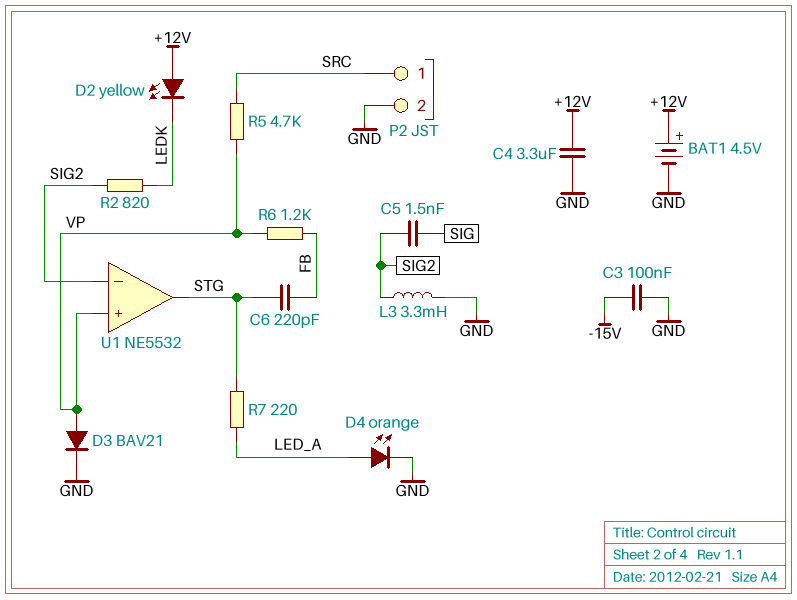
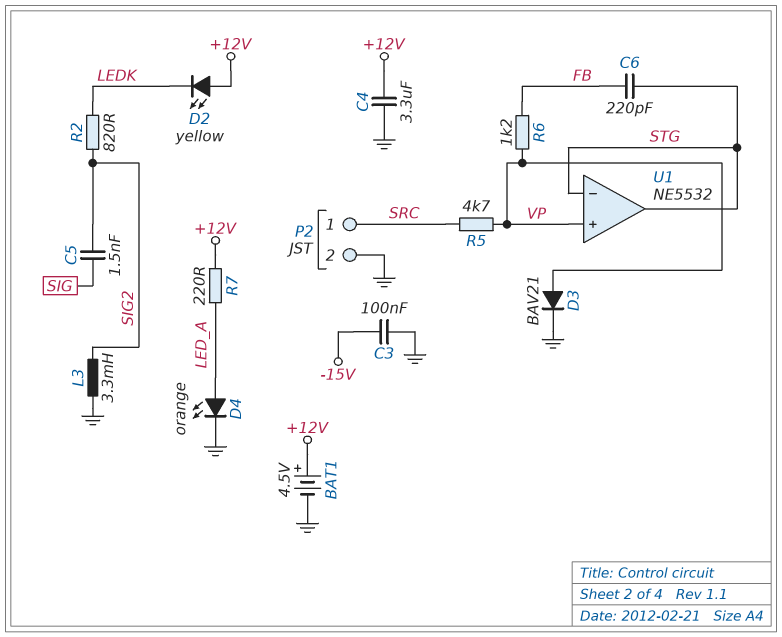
R7: 220 (LED_A, STG) -> 220 (+12V, LED_A)
U1 pin in-: SIG2 -> STG

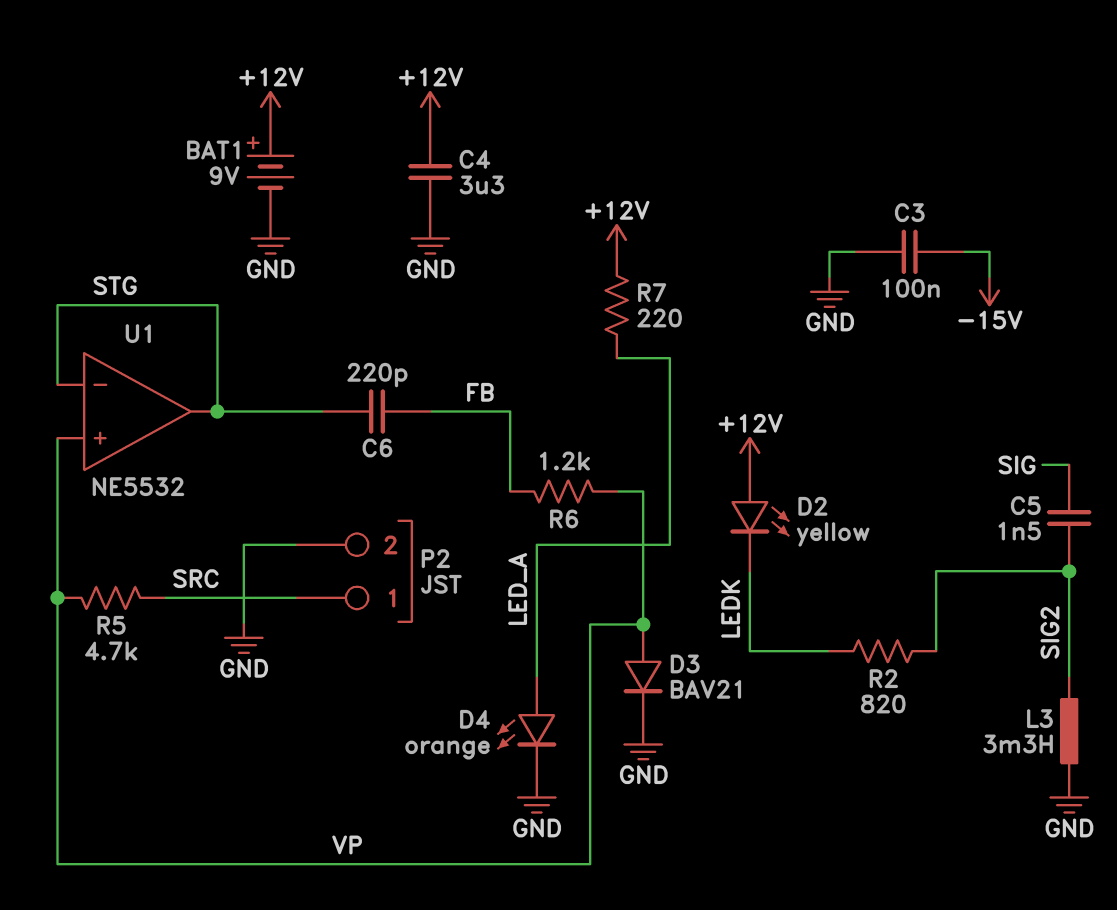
BAT1: 4.5V (plus +12V, minus GND) -> 9V (plus +12V, minus GND)

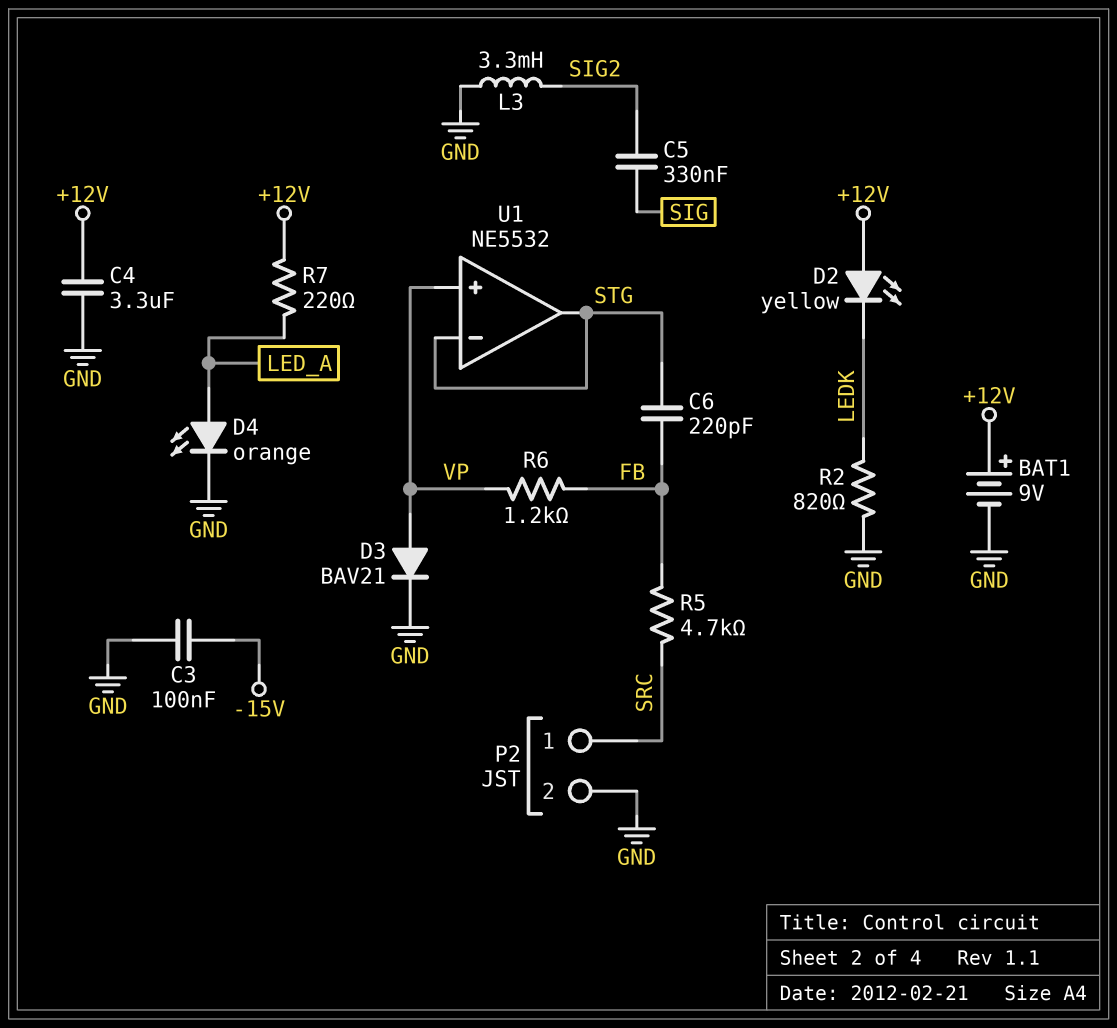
C5: 1.5nF (SIG, SIG2) -> 330nF (SIG, SIG2)
R2: 820 (LEDK, SIG2) -> 820 (GND, LEDK)
R5: 4.7k (SRC, VP) -> 4.7k (FB, SRC)

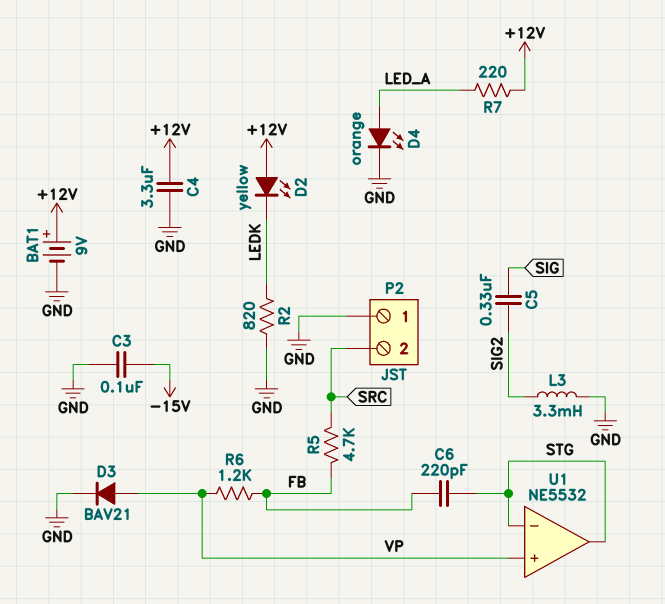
P2 pin 1: SRC -> GND
P2 pin 2: GND -> SRC

